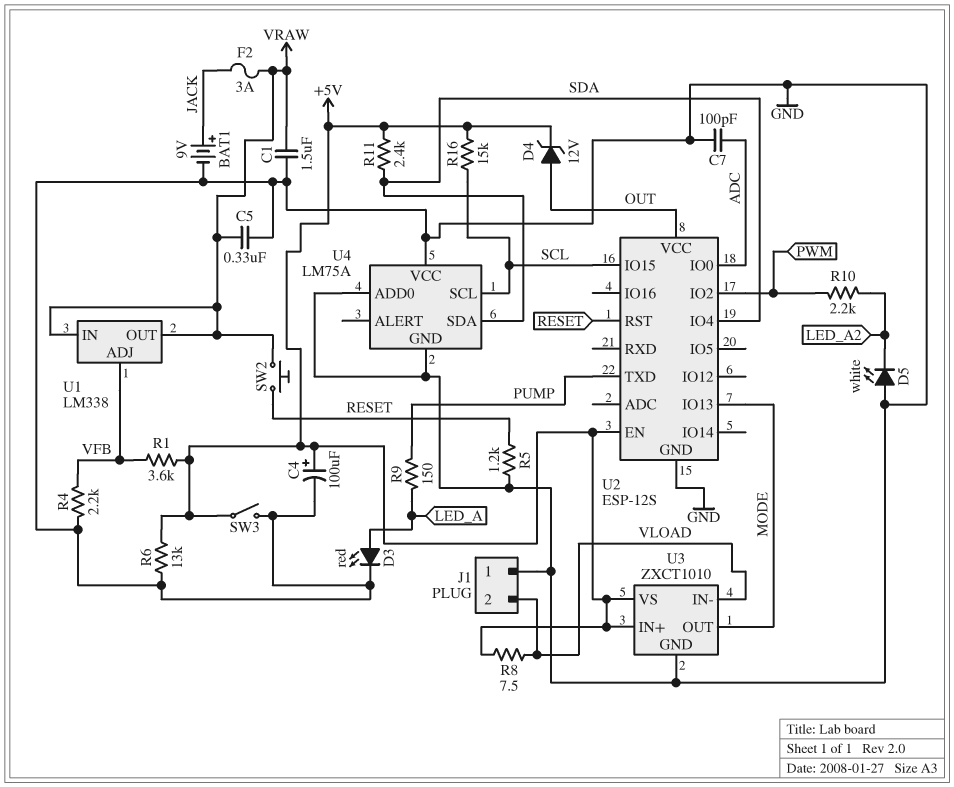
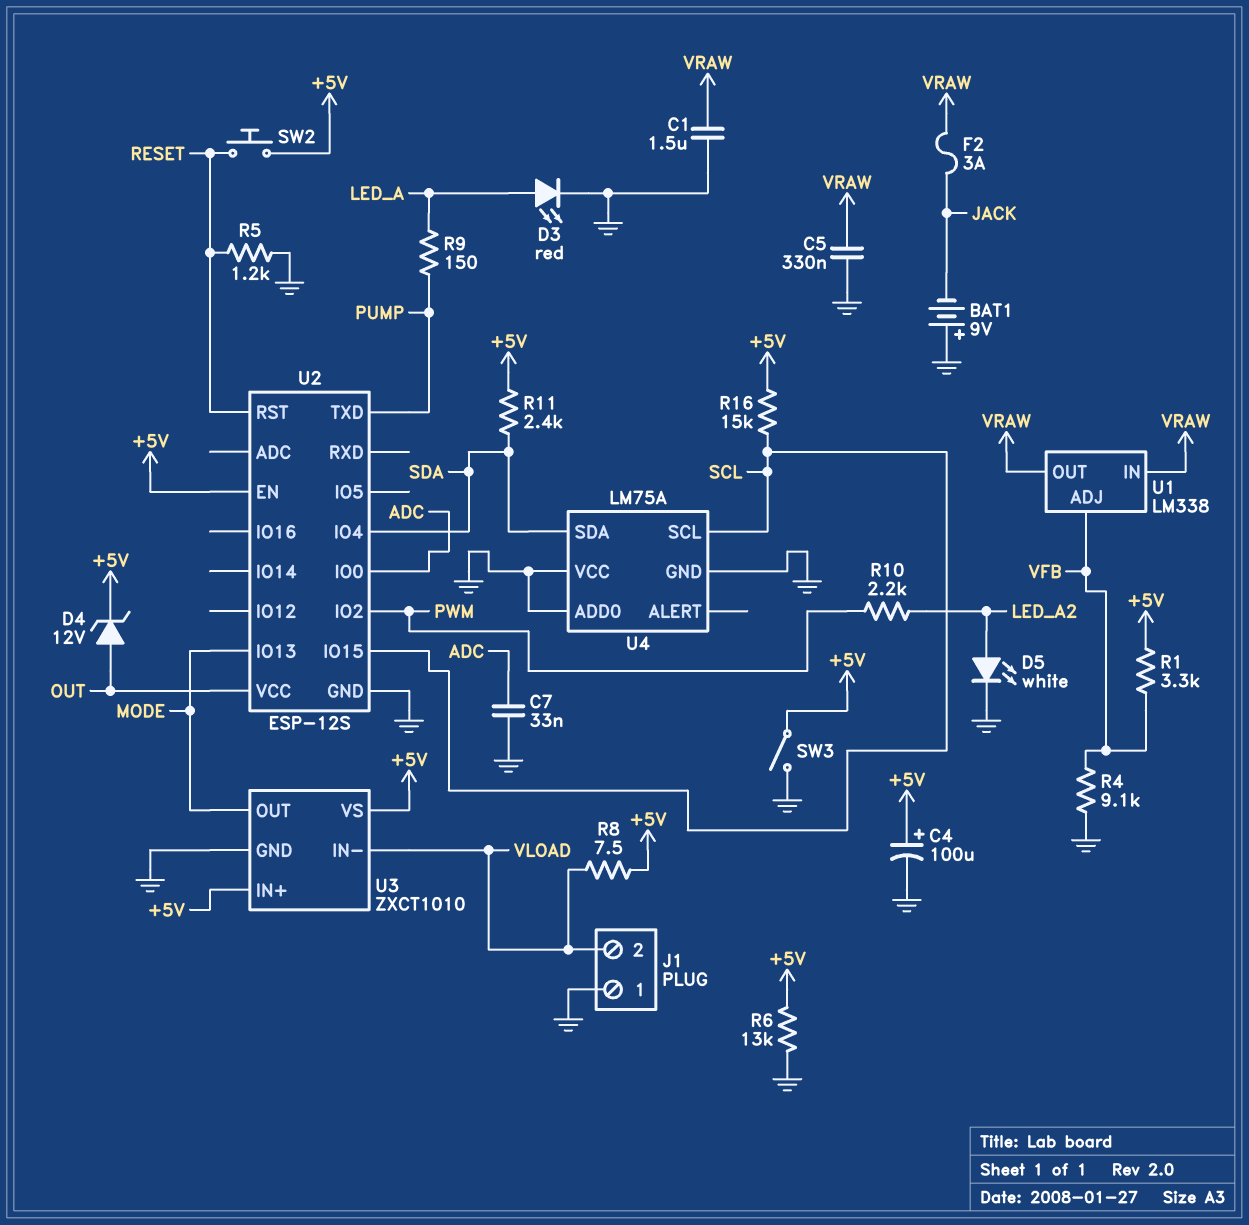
BAT1: 9V (plus JACK, minus GND) -> 9V (plus GND, minus JACK)
C7: 100pF (ADC, GND) -> 33nF (ADC, GND)
D5: LED white (A GND, K LED_A2) -> LED white (A LED_A2, K GND)
R1: 3.6k (+5V, VFB) -> 3.3k (+5V, VFB)
R4: 2.2k (GND, VFB) -> 9.1k (GND, VFB)
SW2: button (RESET, VRAW) -> button (+5V, RESET)

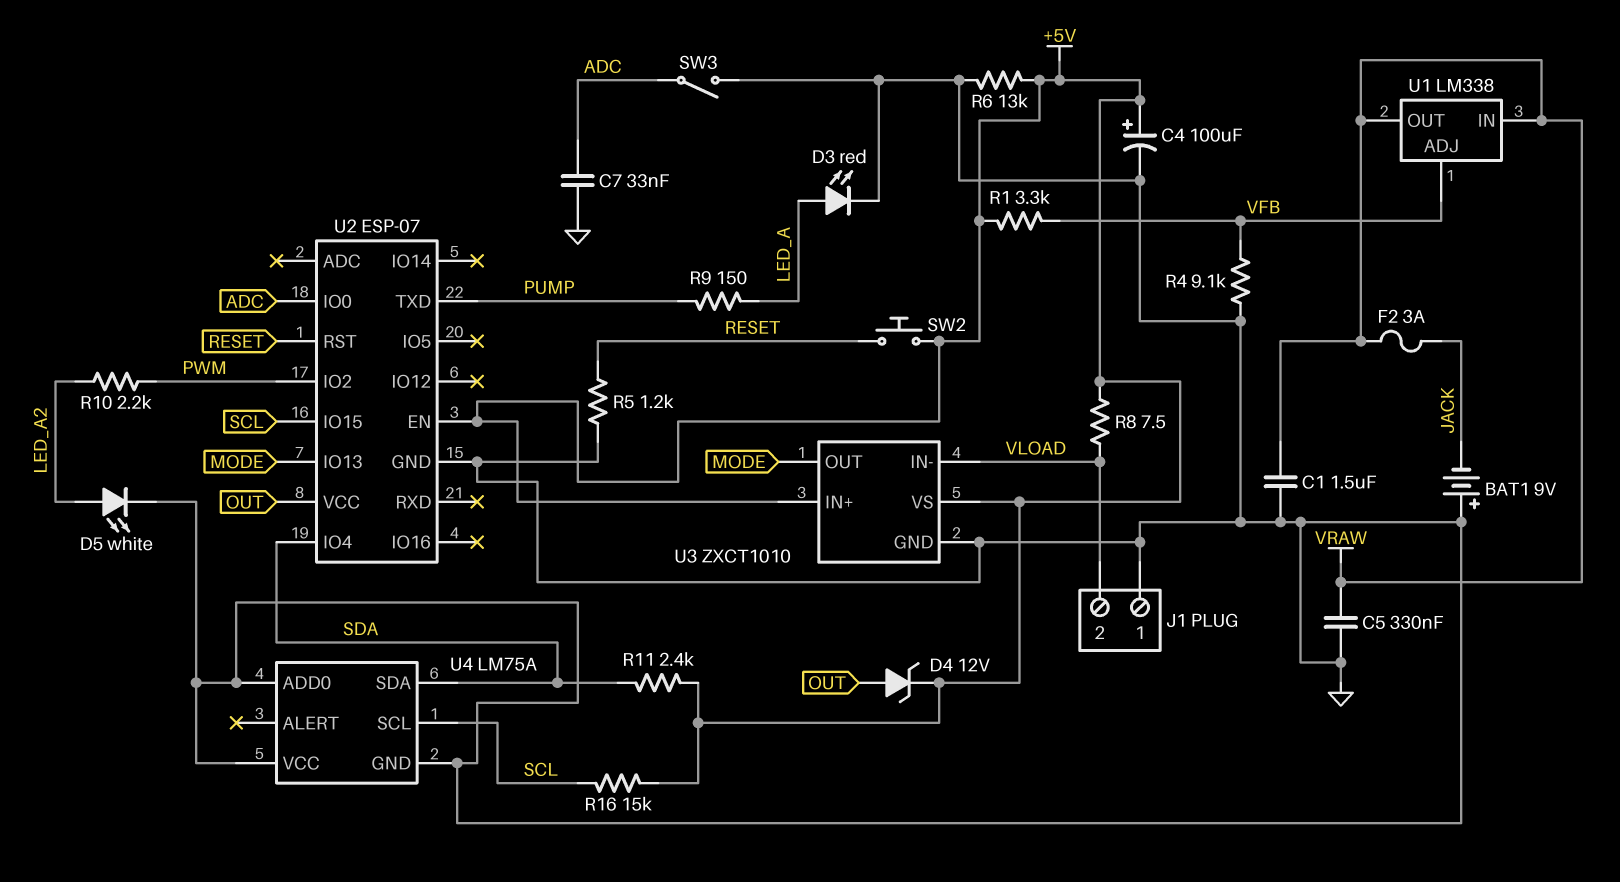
SW3: switch (+5V, GND) -> switch (ADC, GND)
U2: ESP-12S -> ESP-07

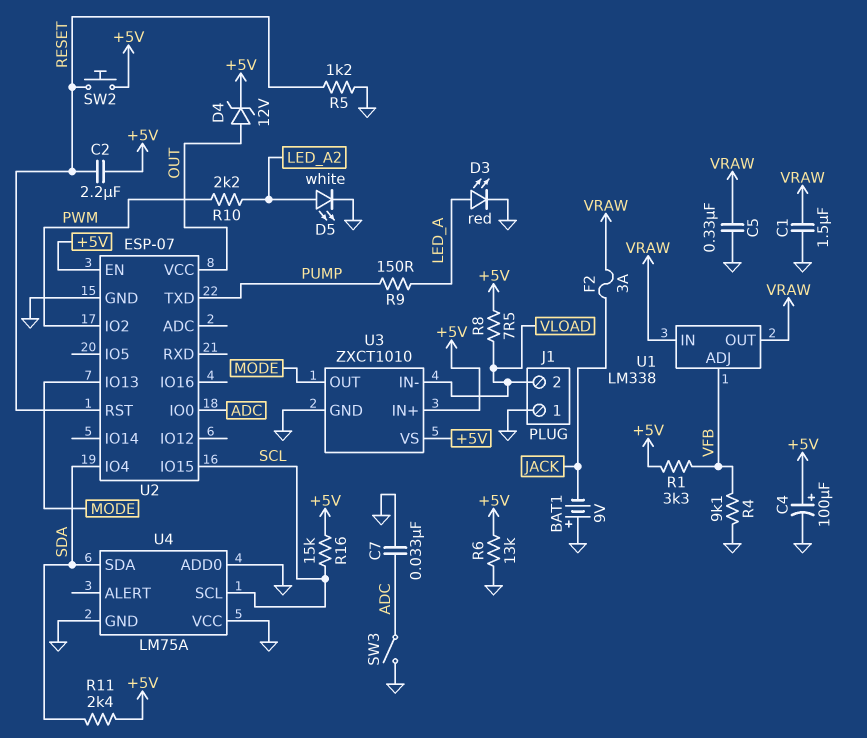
C2: none -> 2.2uF (+5V, RESET)

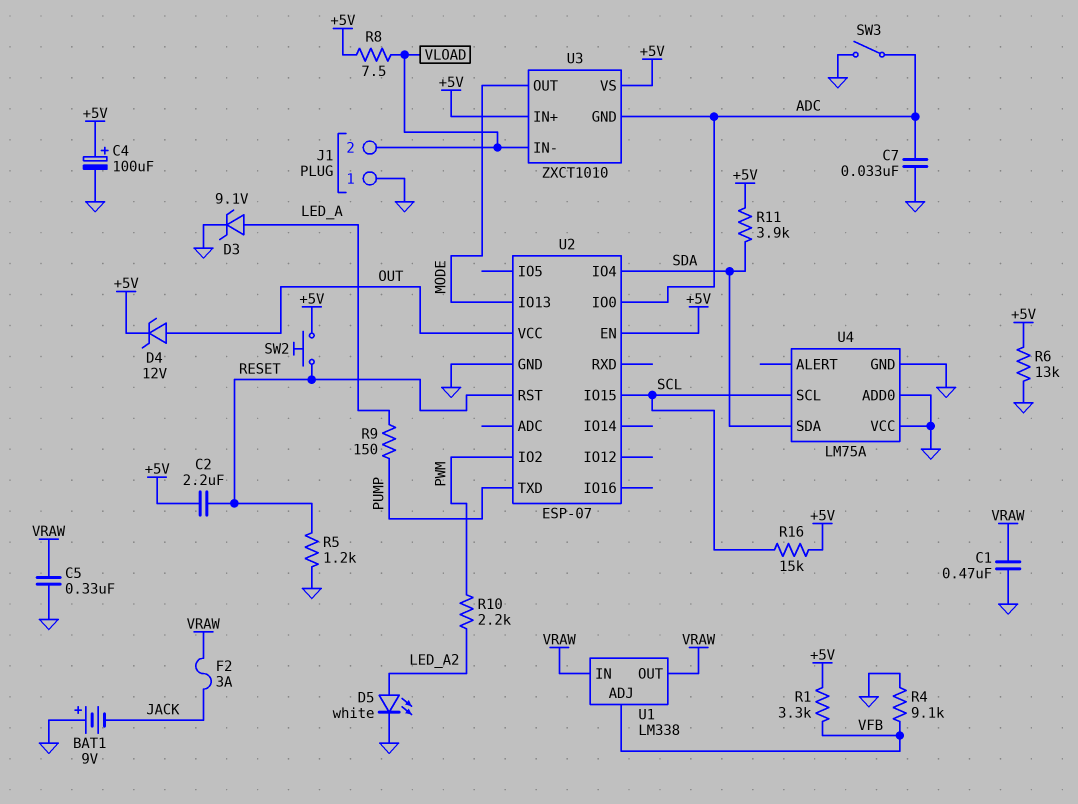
C1: 1.5uF (GND, VRAW) -> 470nF (GND, VRAW)
D3: LED red (A LED_A, K GND) -> zener 9.1V (A LED_A, K GND)
R11: 2.4k (+5V, SDA) -> 3.9k (+5V, SDA)
U3 pin GND: GND -> ADC

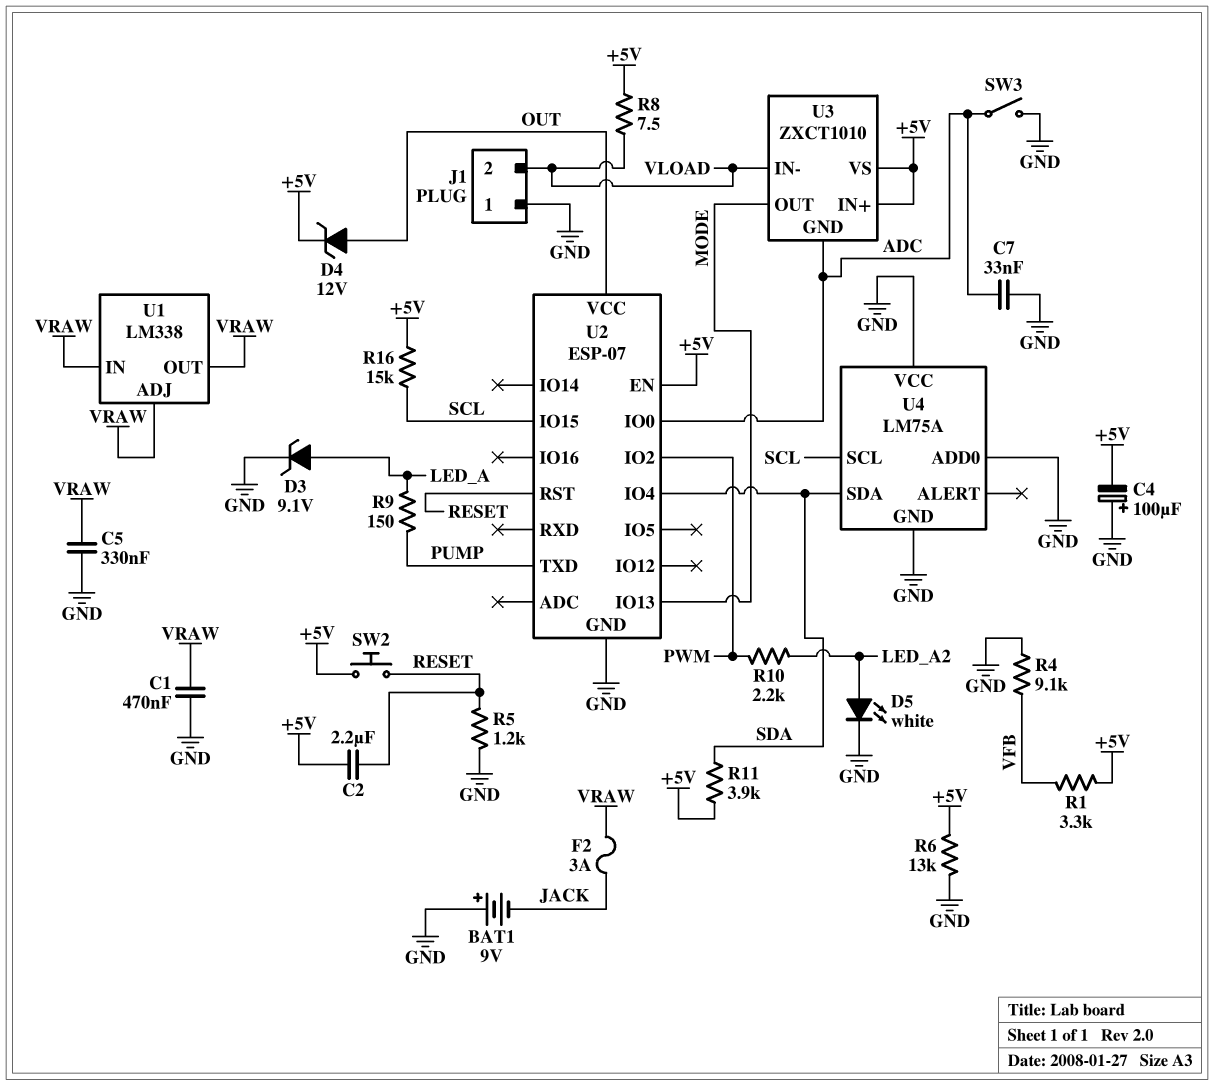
C4: 100uF (plus +5V, minus GND) -> 100uF (plus GND, minus +5V)
U1 pin ADJ: VFB -> VRAW

